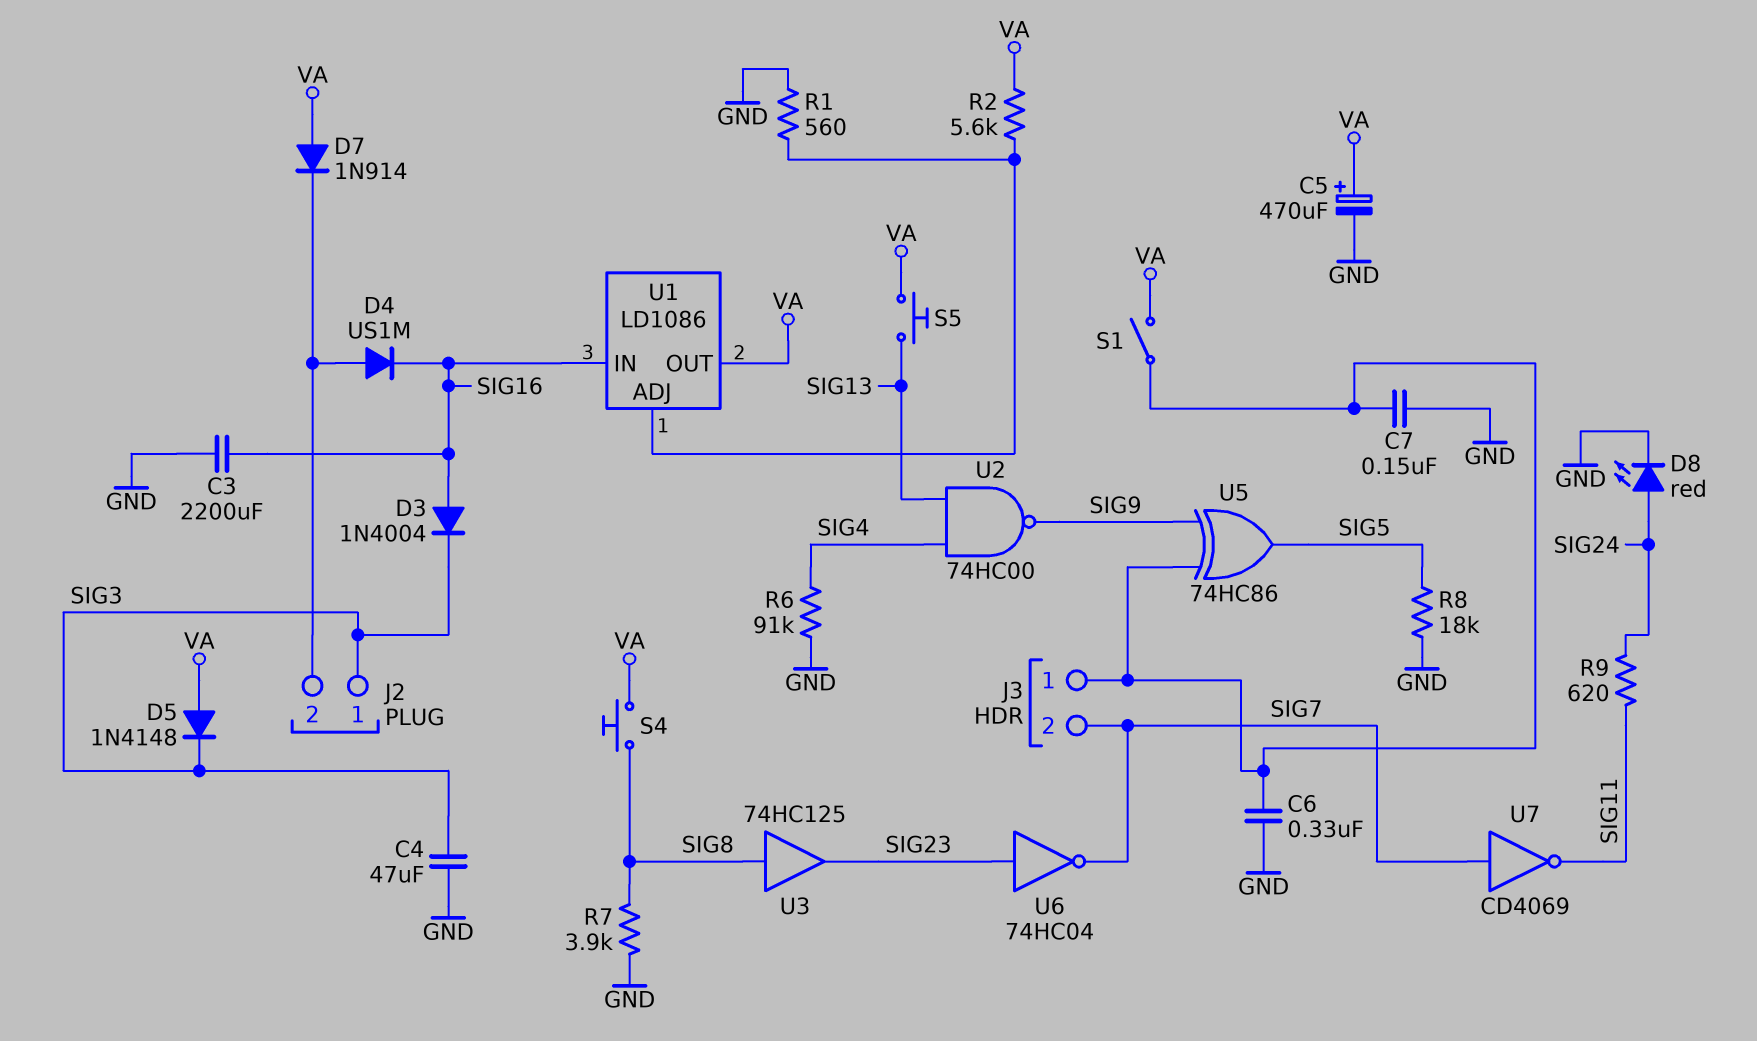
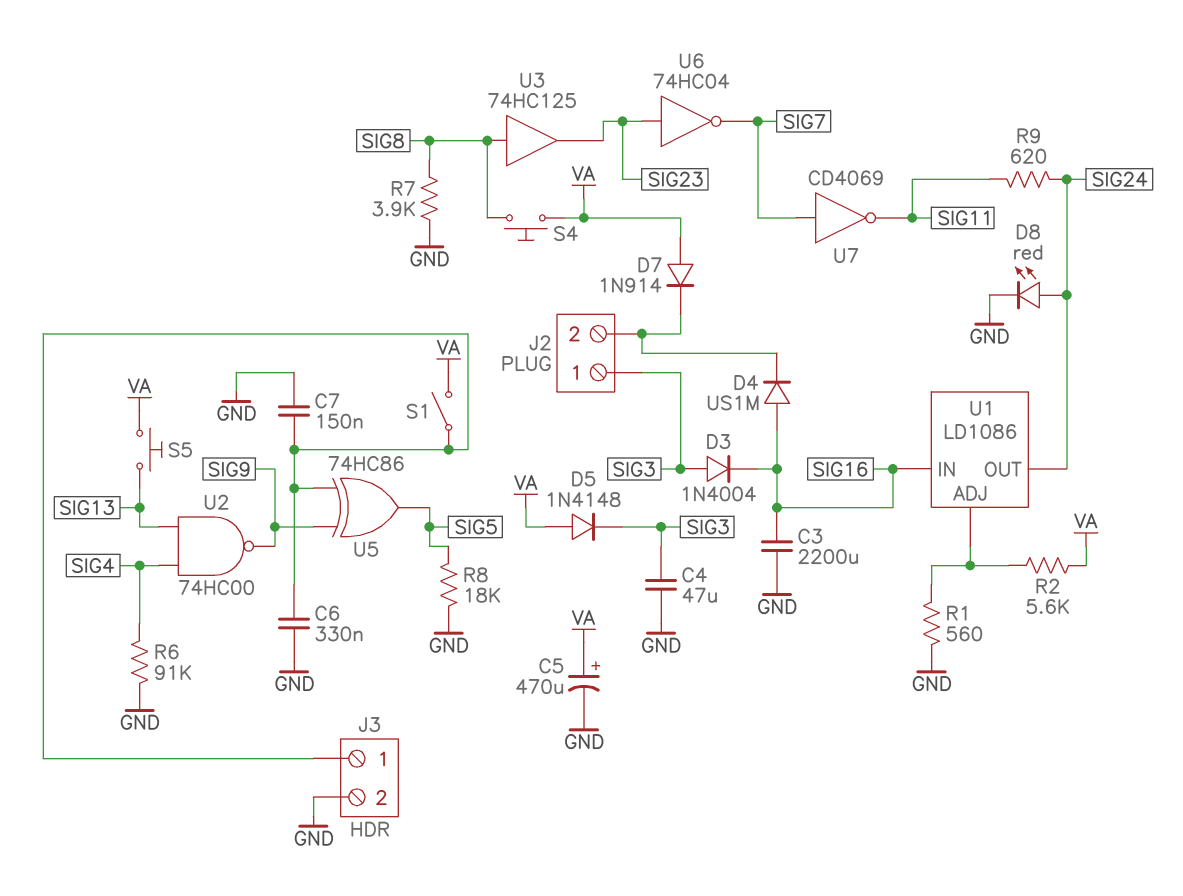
D3: diode 1N4004 (A SIG16, K SIG3) -> diode 1N4004 (A SIG3, K SIG16)
D4: diode US1M (A J2/2, K SIG16) -> diode US1M (A SIG16, K J2/2)
J3 pin 2: SIG7 -> GND
U1 pin OUT: VA -> SIG24

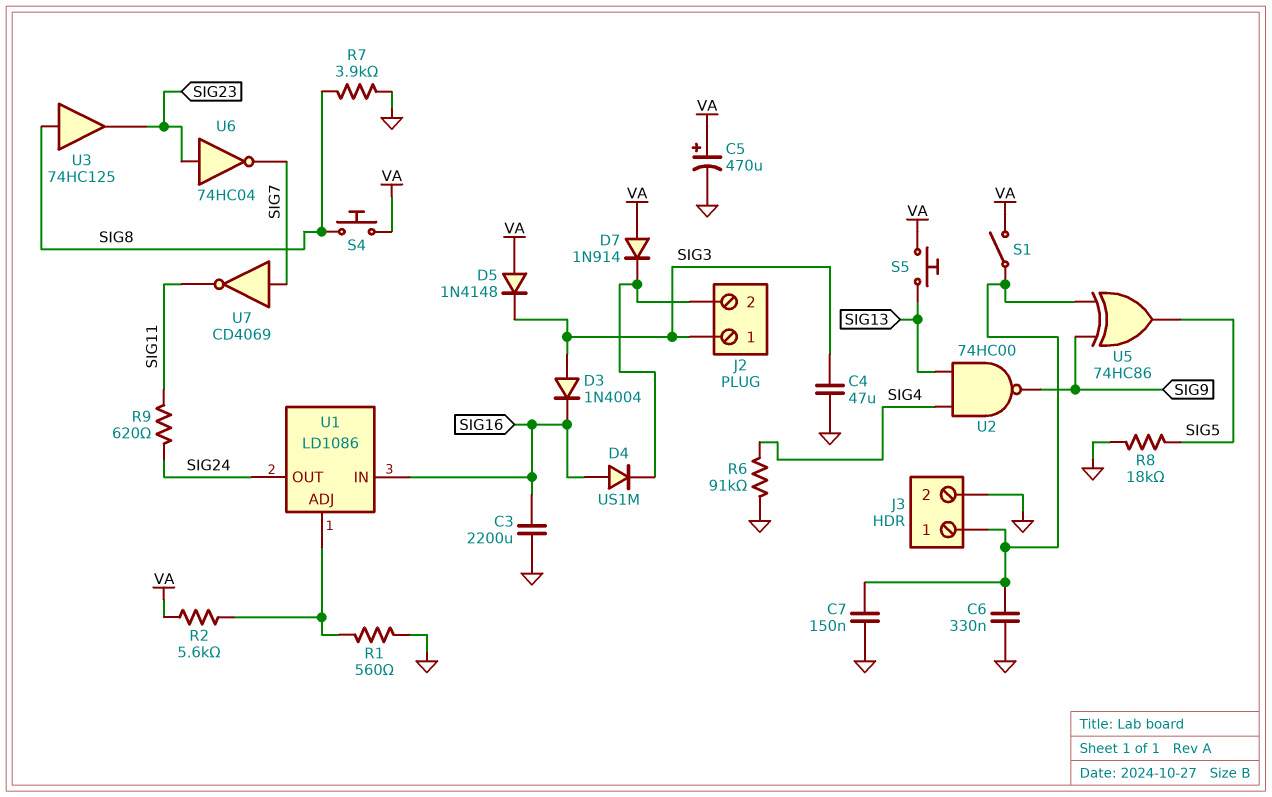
D8: LED red (A SIG24, K GND) -> none

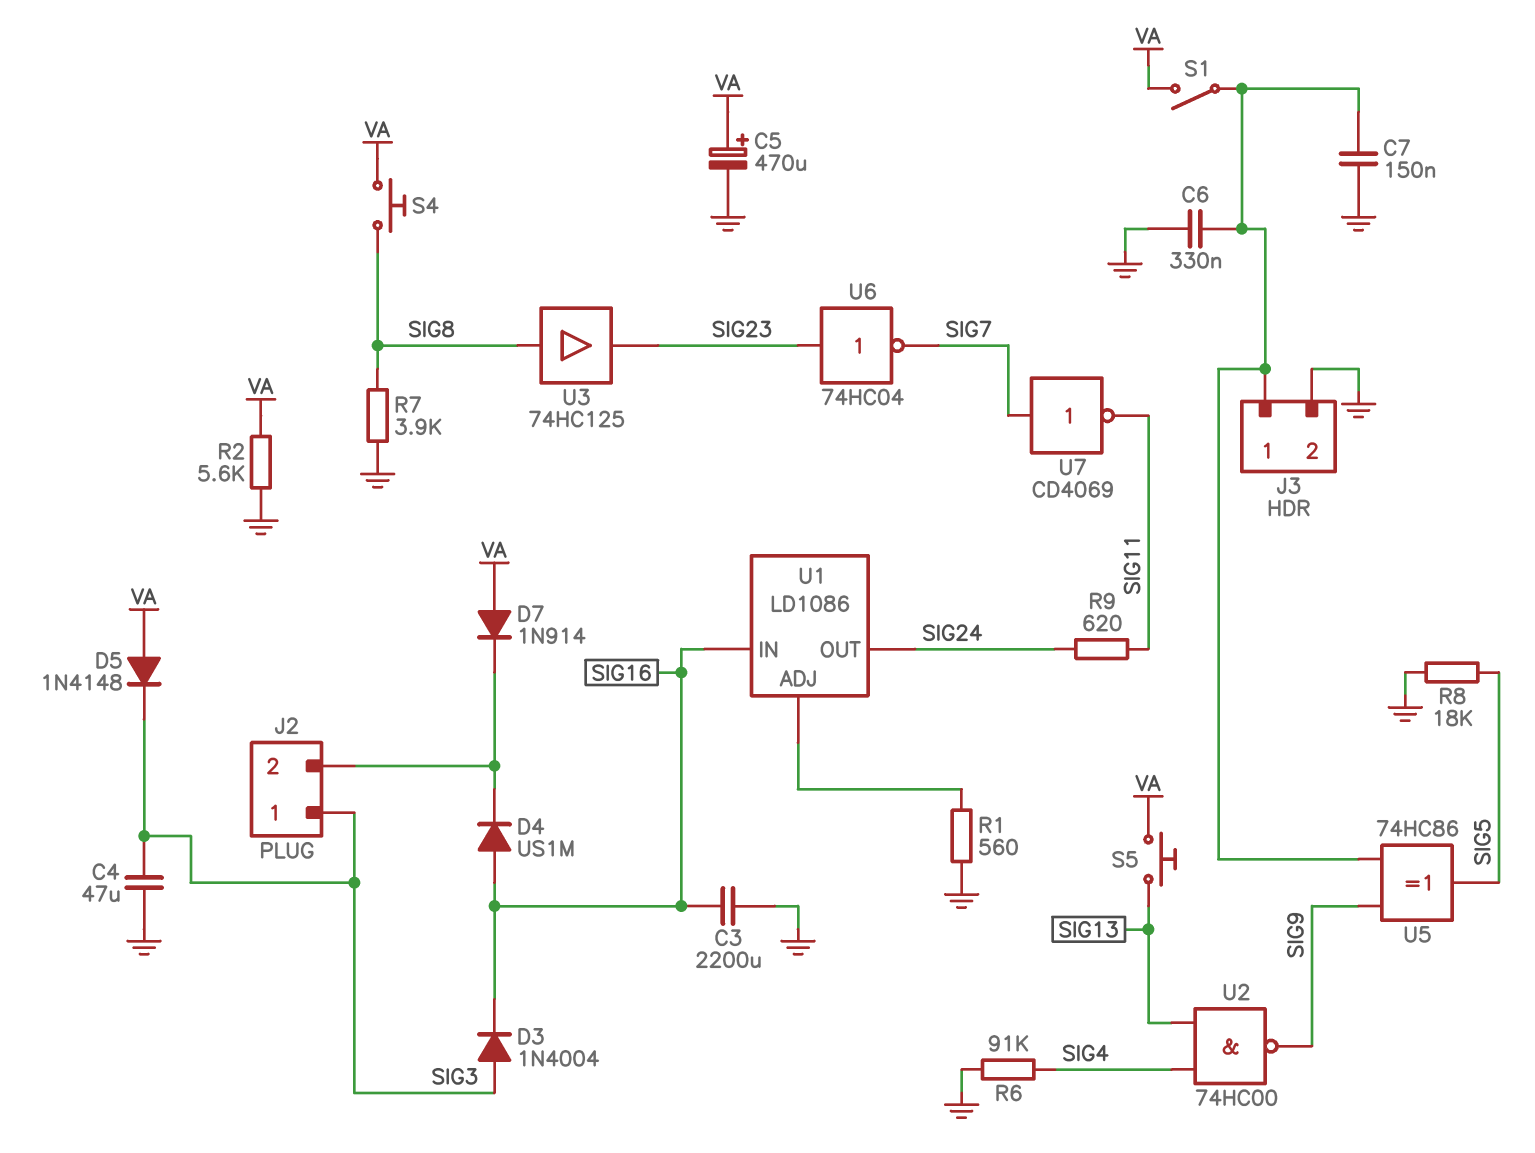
R2: 5.6k (U1/ADJ, VA) -> 5.6k (GND, VA)

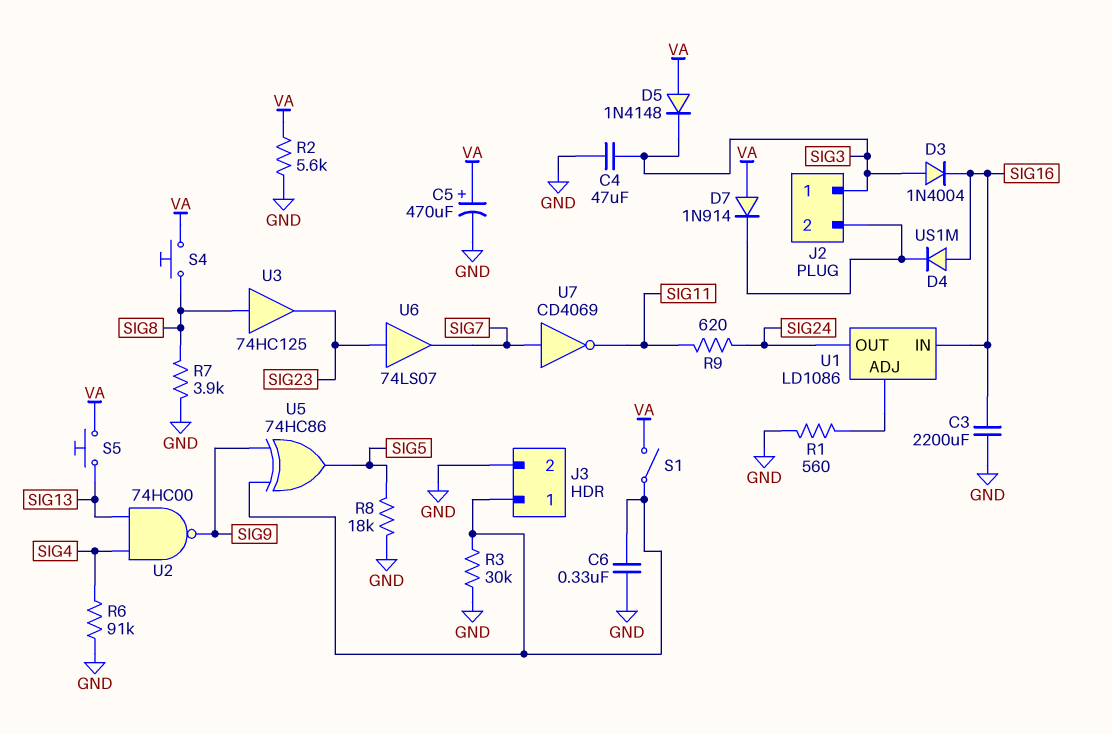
C7: 150nF (GND, J3/1) -> none
R3: none -> 30k (GND, J3/1)
U6: NOT 74HC04 (in SIG23, out SIG7) -> buffer 74LS07 (in SIG23, out SIG7)

